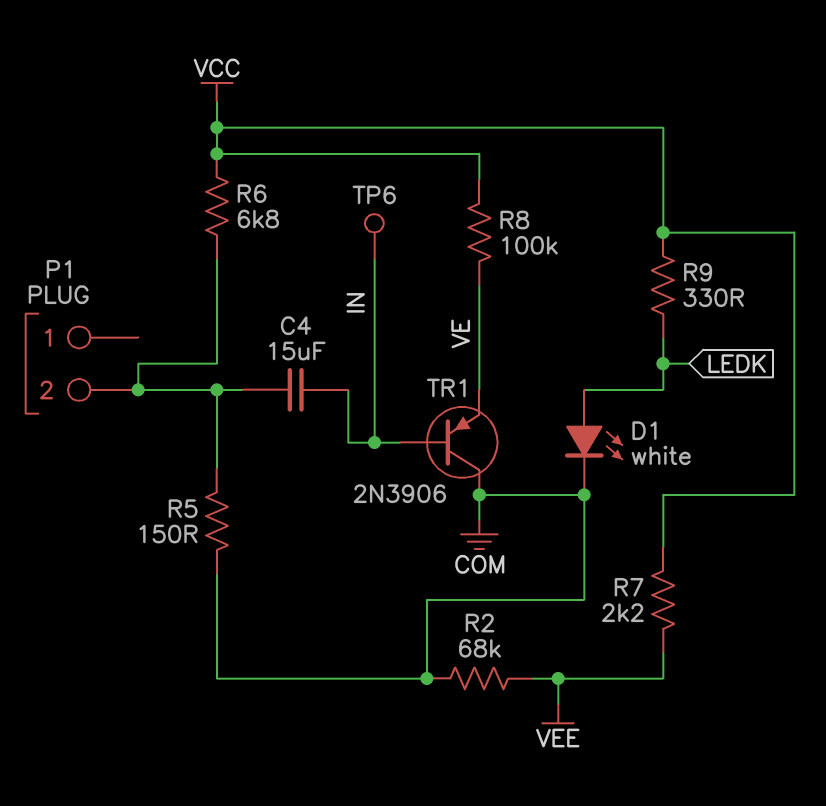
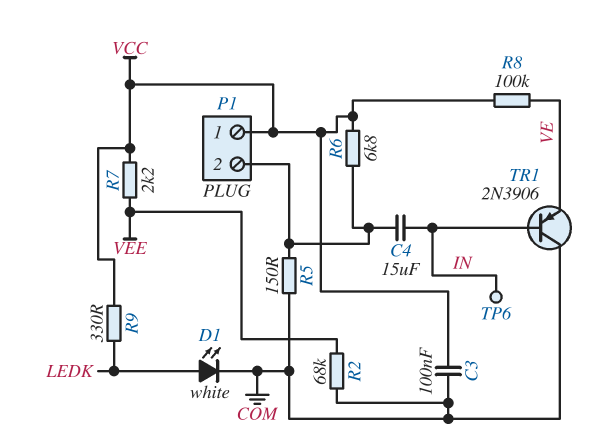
C3: none -> 100nF (COM, VCC)
P1 pin 1: none -> VCC

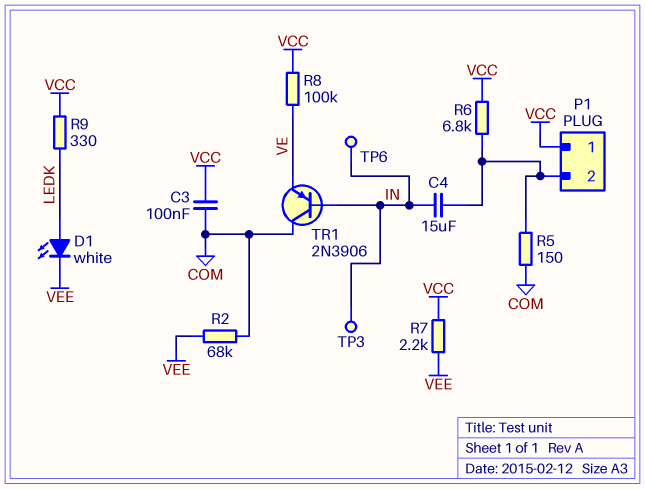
D1: LED white (A LEDK, K COM) -> LED white (A LEDK, K VEE)
TP3: none -> test point (IN)

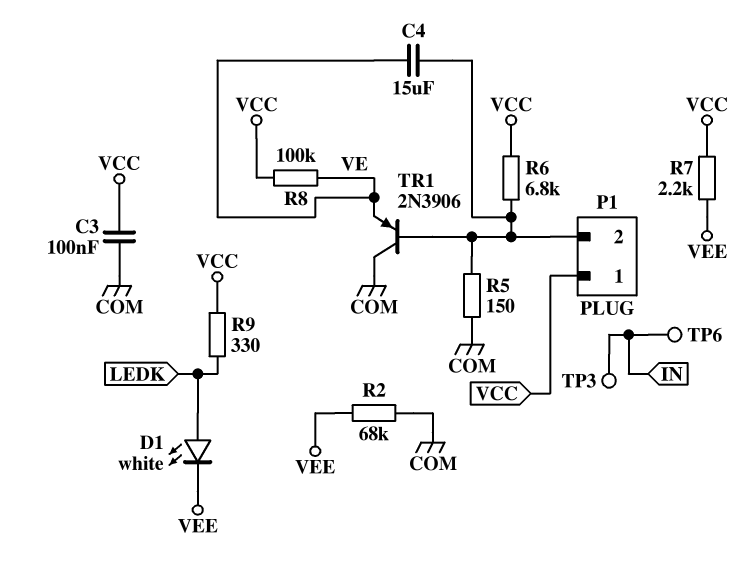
C4: 15uF (IN, P1/2) -> 15uF (P1/2, VE)
TR1: PNP 2N3906 (B IN, C COM, E VE) -> PNP 2N3906 (B P1/2, C COM, E VE)

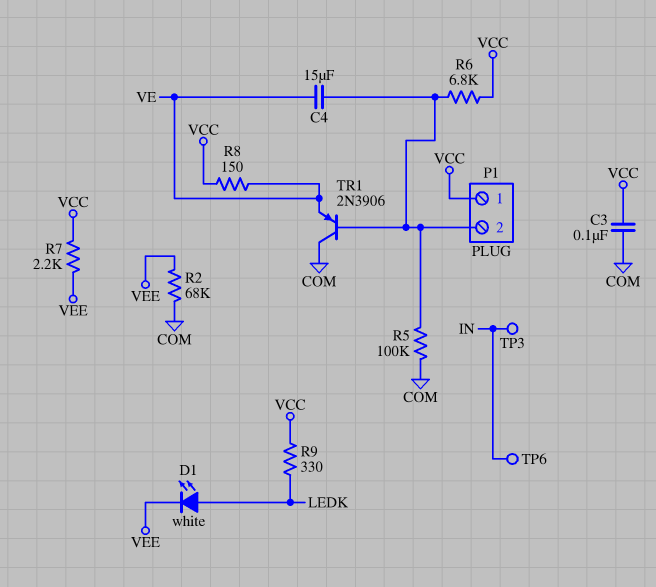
R5: 150 (COM, P1/2) -> 100k (COM, P1/2)
R8: 100k (VCC, VE) -> 150 (VCC, VE)

